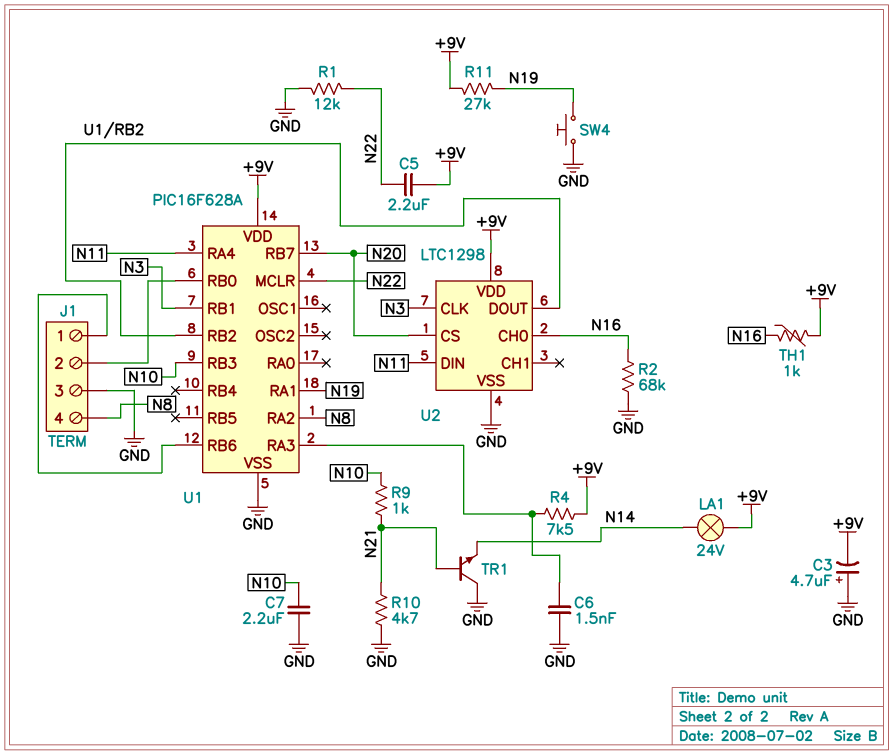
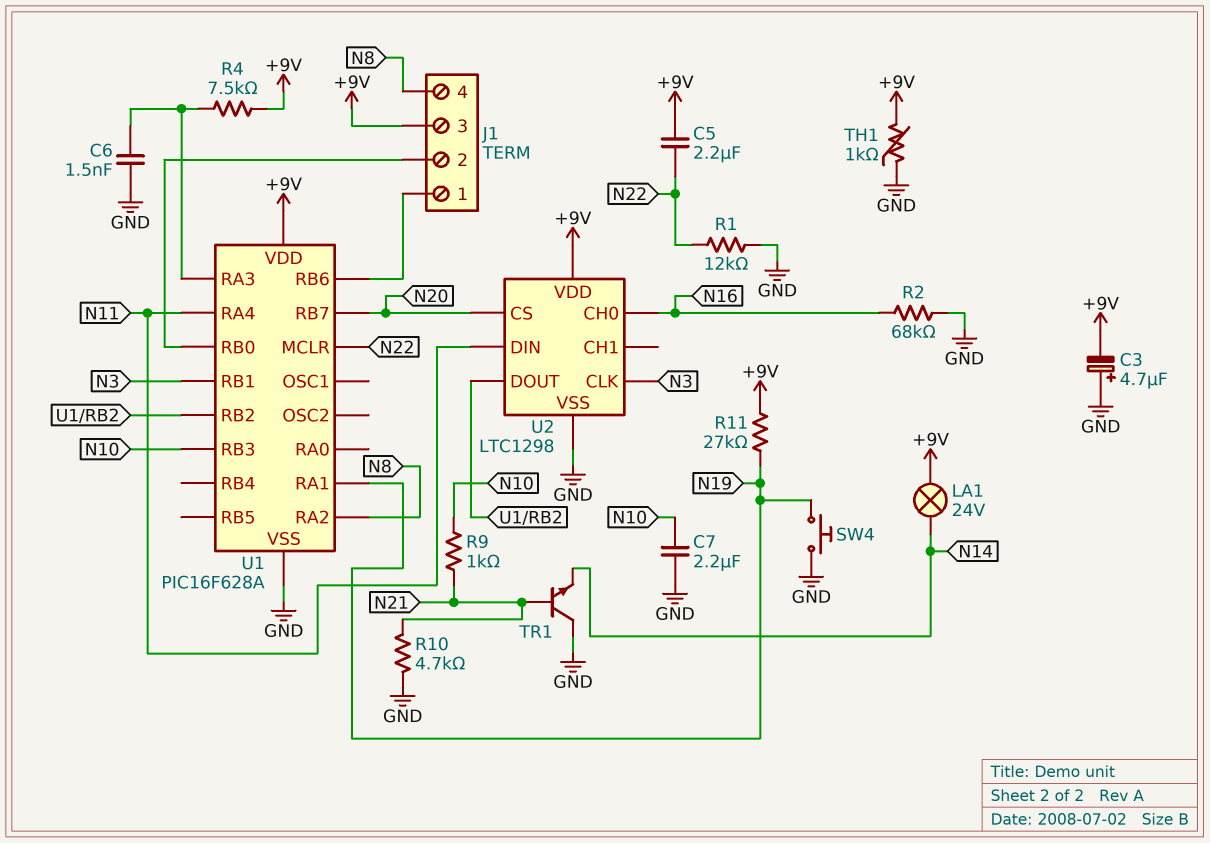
J1 pin 3: GND -> +9V
TH1: 1k (+9V, N16) -> 1k (+9V, GND)

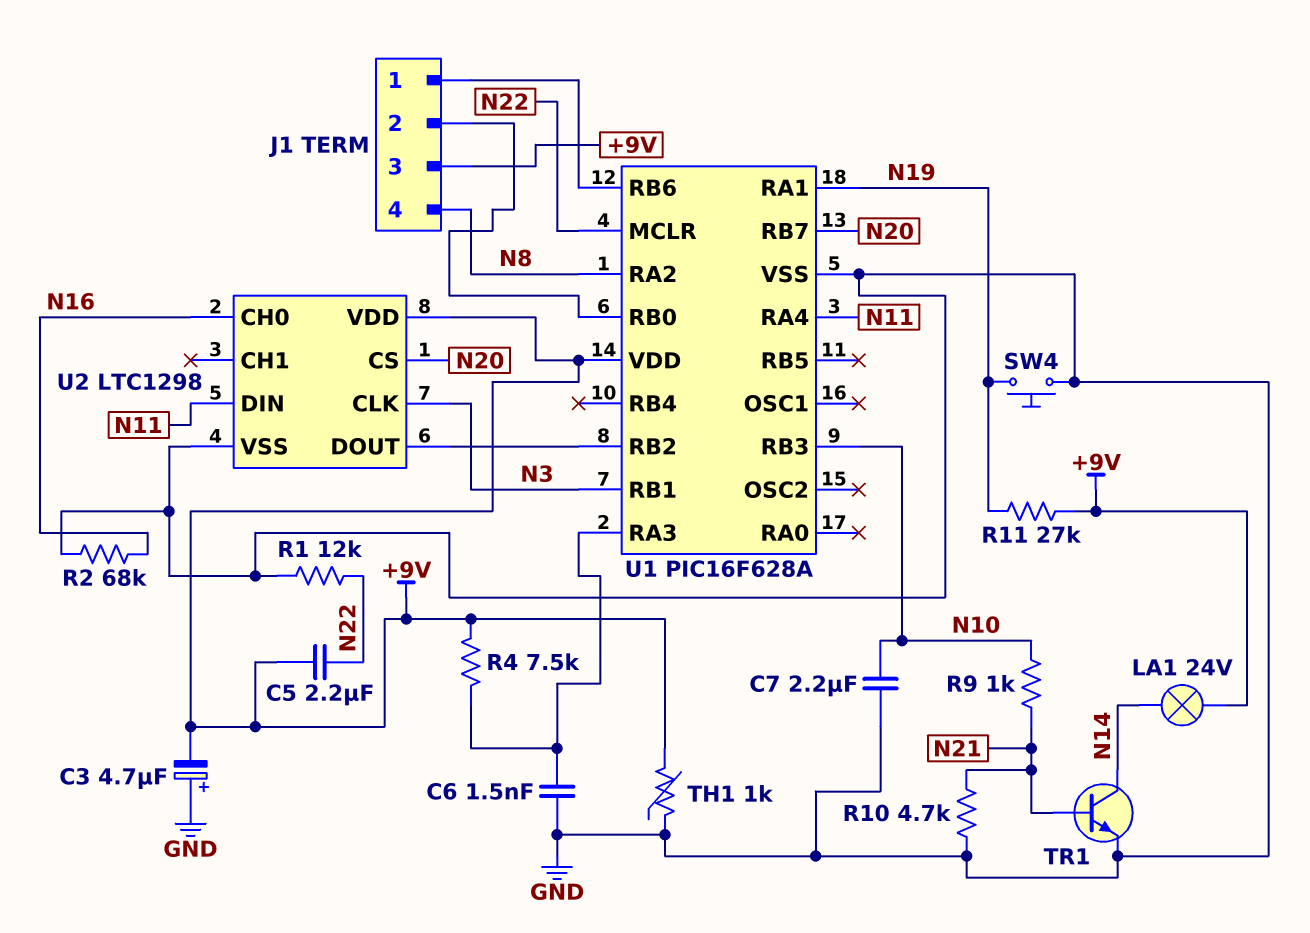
TR1: NPN (B N21, C GND, E N14) -> NPN (B N21, C N14, E GND)

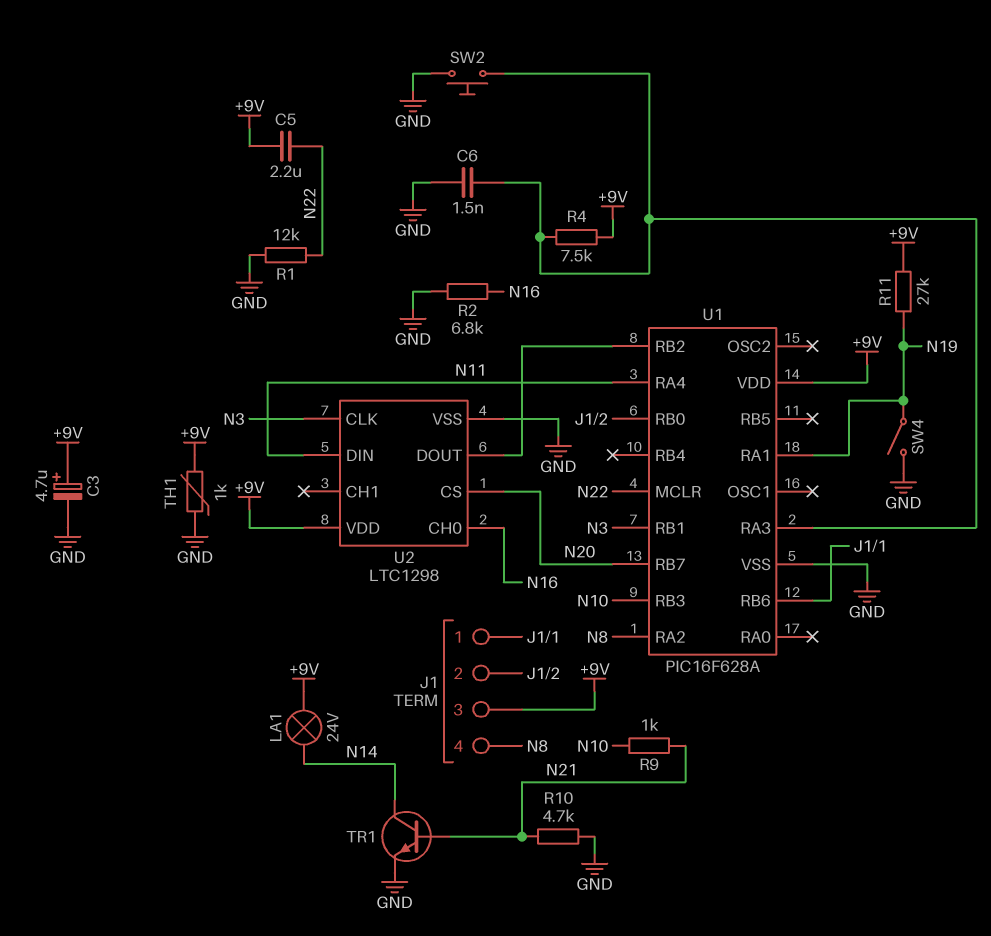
C3: 4.7uF (plus GND, minus +9V) -> 4.7uF (plus +9V, minus GND)
C7: 2.2uF (GND, N10) -> none
R2: 68k (GND, N16) -> 6.8k (GND, N16)
SW2: none -> button (GND, U1/RA3)
SW4: button (GND, N19) -> switch (GND, N19)

